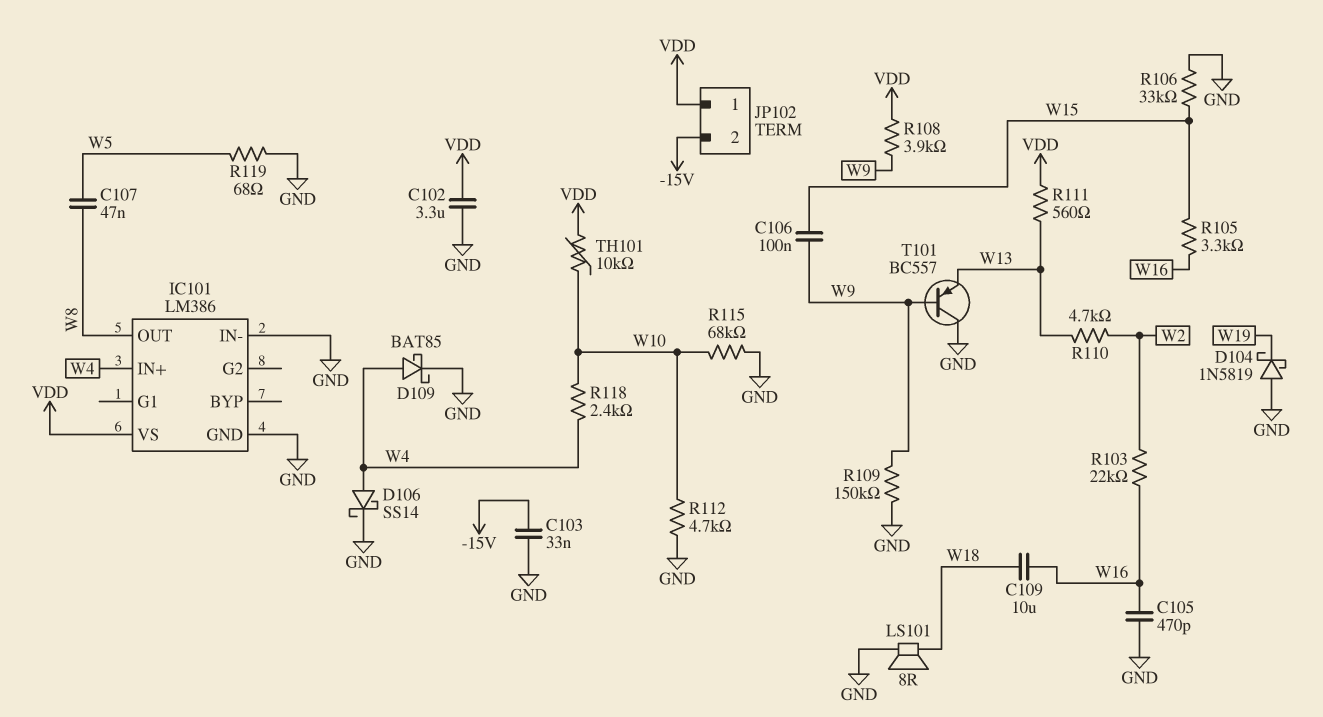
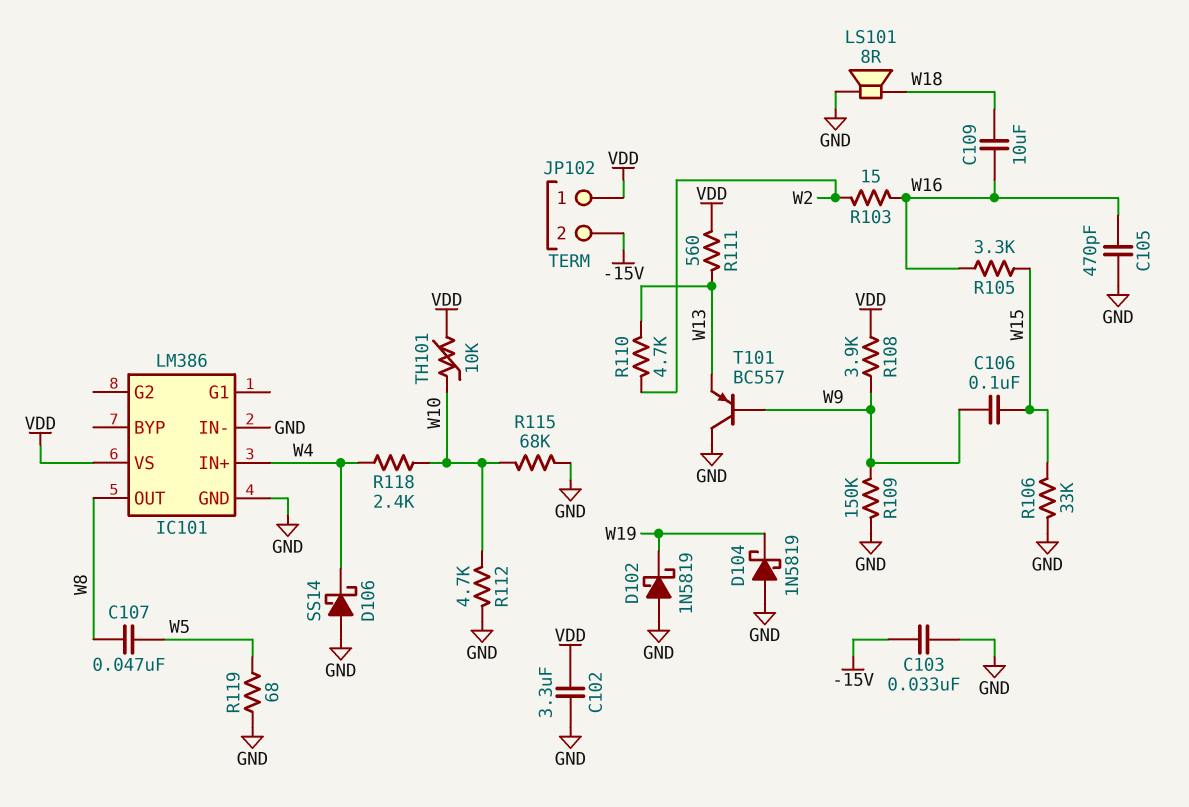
D102: none -> schottky 1N5819 (A GND, K W19)
D106: schottky SS14 (A W4, K GND) -> schottky SS14 (A GND, K W4)
D109: schottky BAT85 (A W4, K GND) -> none
R103: 22k (W2, W16) -> 15 (W2, W16)

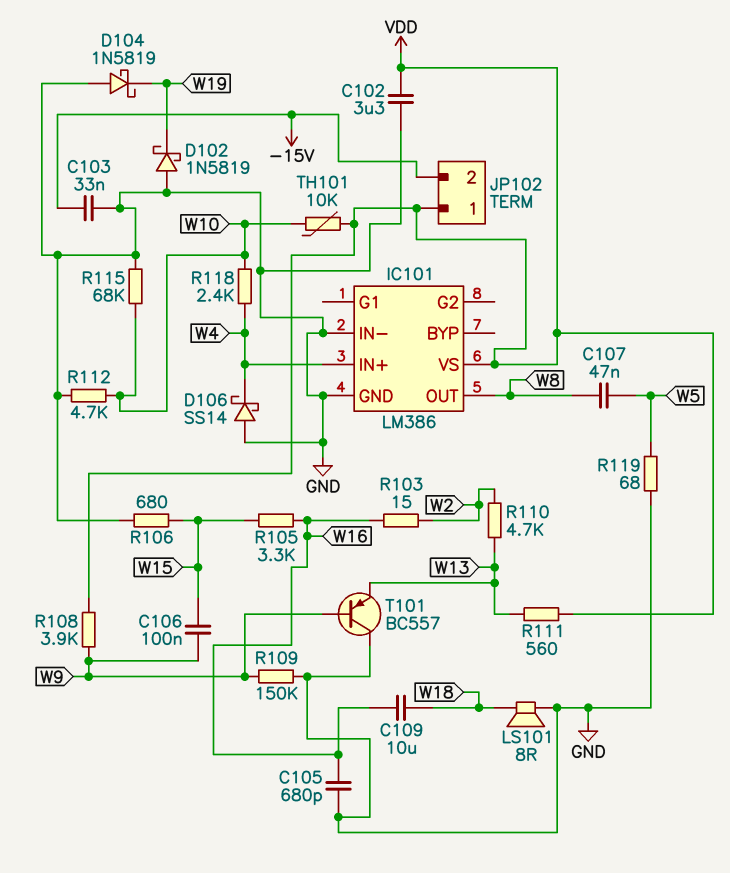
C105: 470pF (GND, W16) -> 680pF (GND, W16)
R106: 33k (GND, W15) -> 680 (GND, W15)

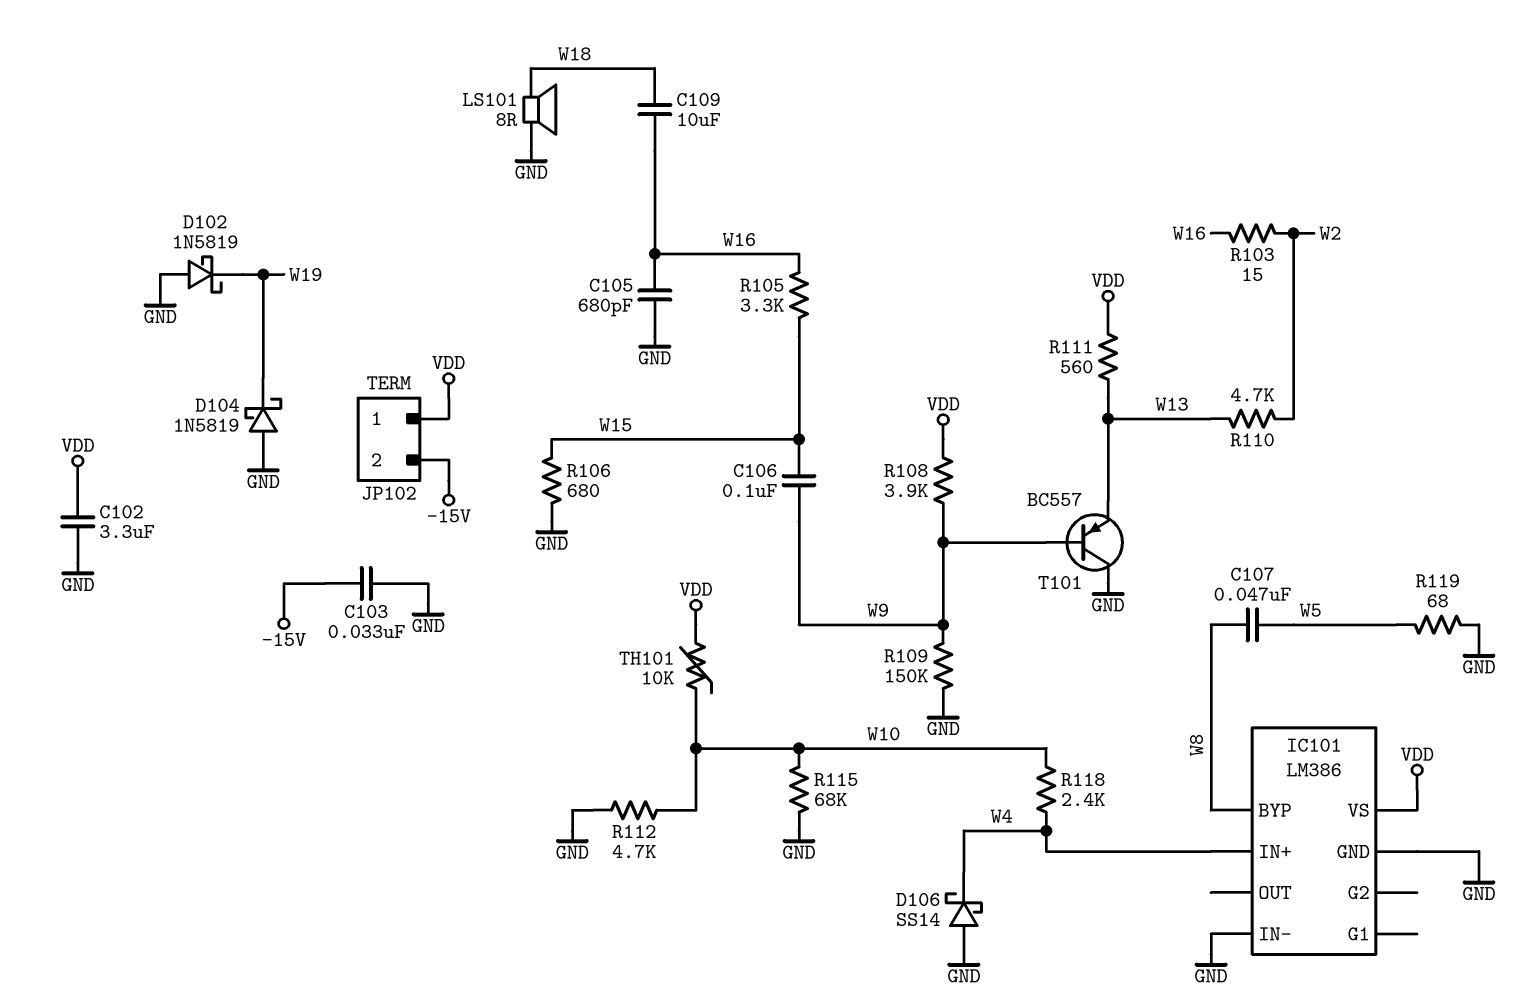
IC101 pin BYP: none -> W8
IC101 pin OUT: W8 -> none

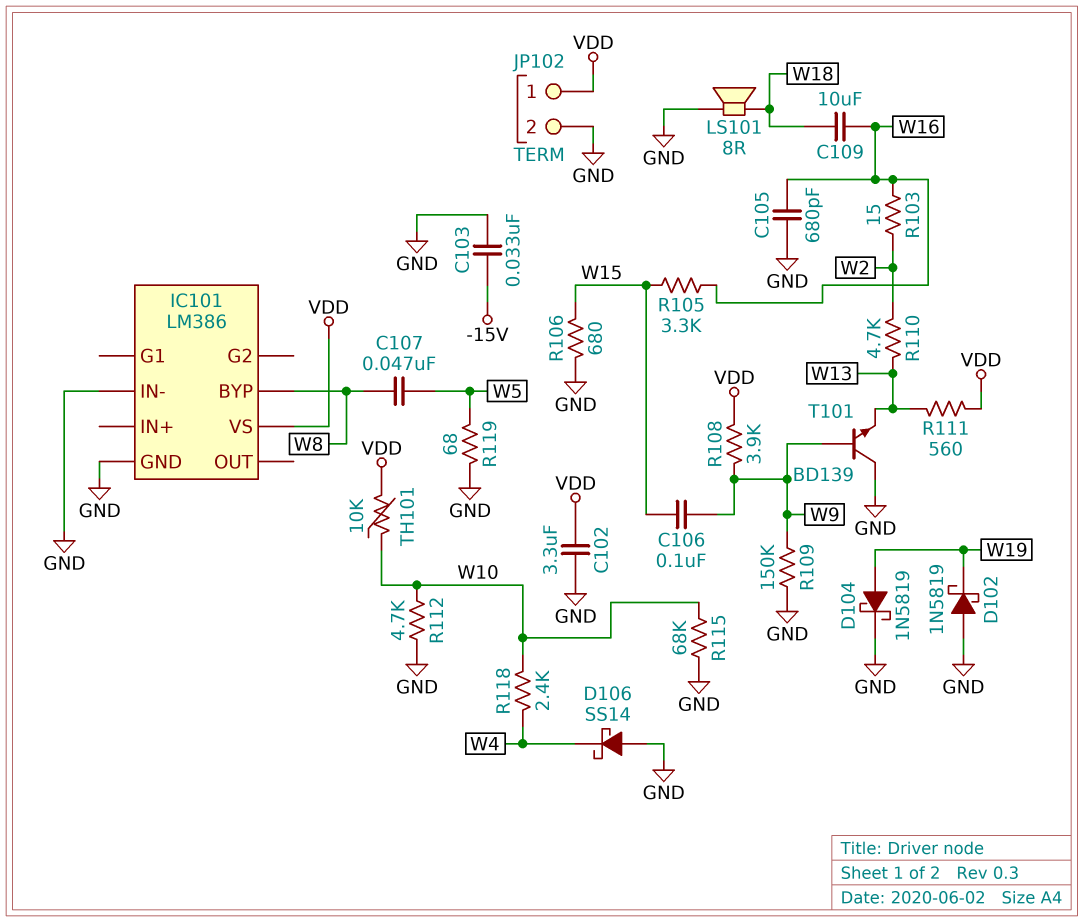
D104: schottky 1N5819 (A GND, K W19) -> schottky 1N5819 (A W19, K GND)
IC101 pin IN+: W4 -> none
JP102 pin 2: -15V -> GND
T101: PNP BC557 (B W9, C GND, E W13) -> NPN BD139 (B W9, C GND, E W13)

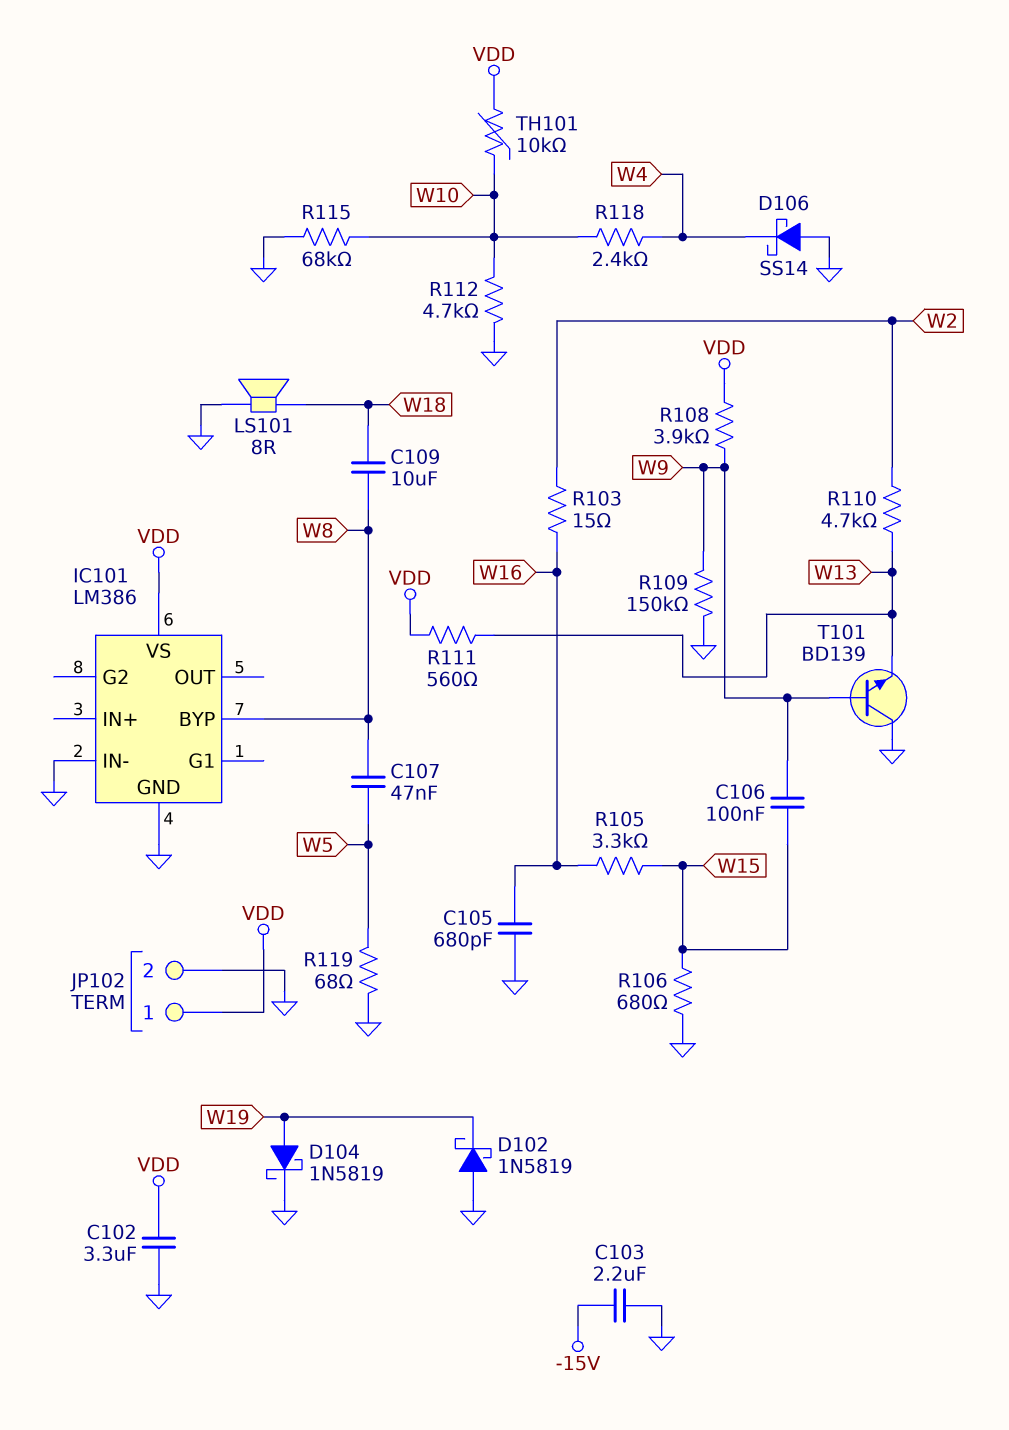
C103: 33nF (-15V, GND) -> 2.2uF (-15V, GND)
C109: 10uF (W16, W18) -> 10uF (W8, W18)

